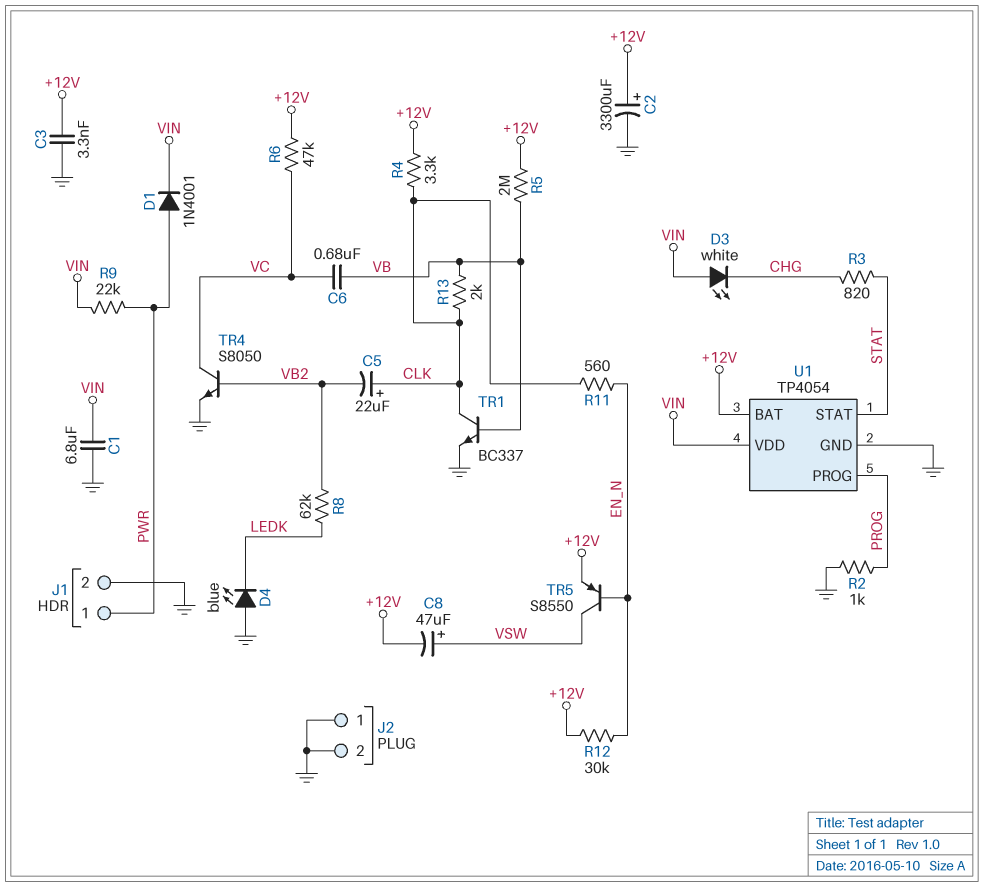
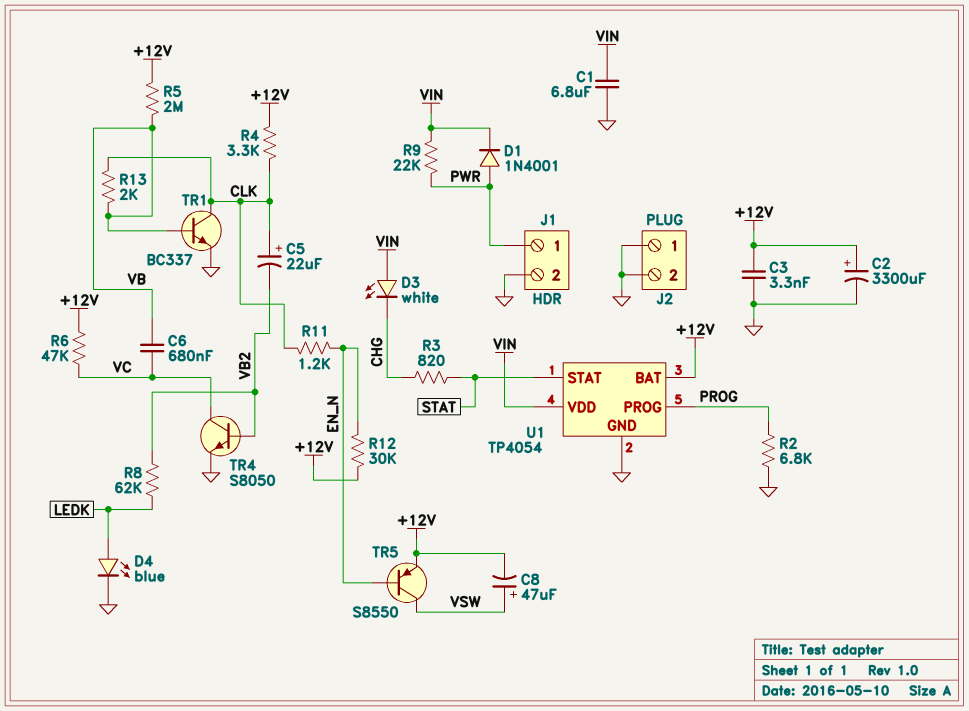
D4: LED blue (A GND, K LEDK) -> LED blue (A LEDK, K GND)
R2: 1k (GND, PROG) -> 6.8k (GND, PROG)
R11: 560 (CLK, EN_N) -> 1.2k (CLK, EN_N)

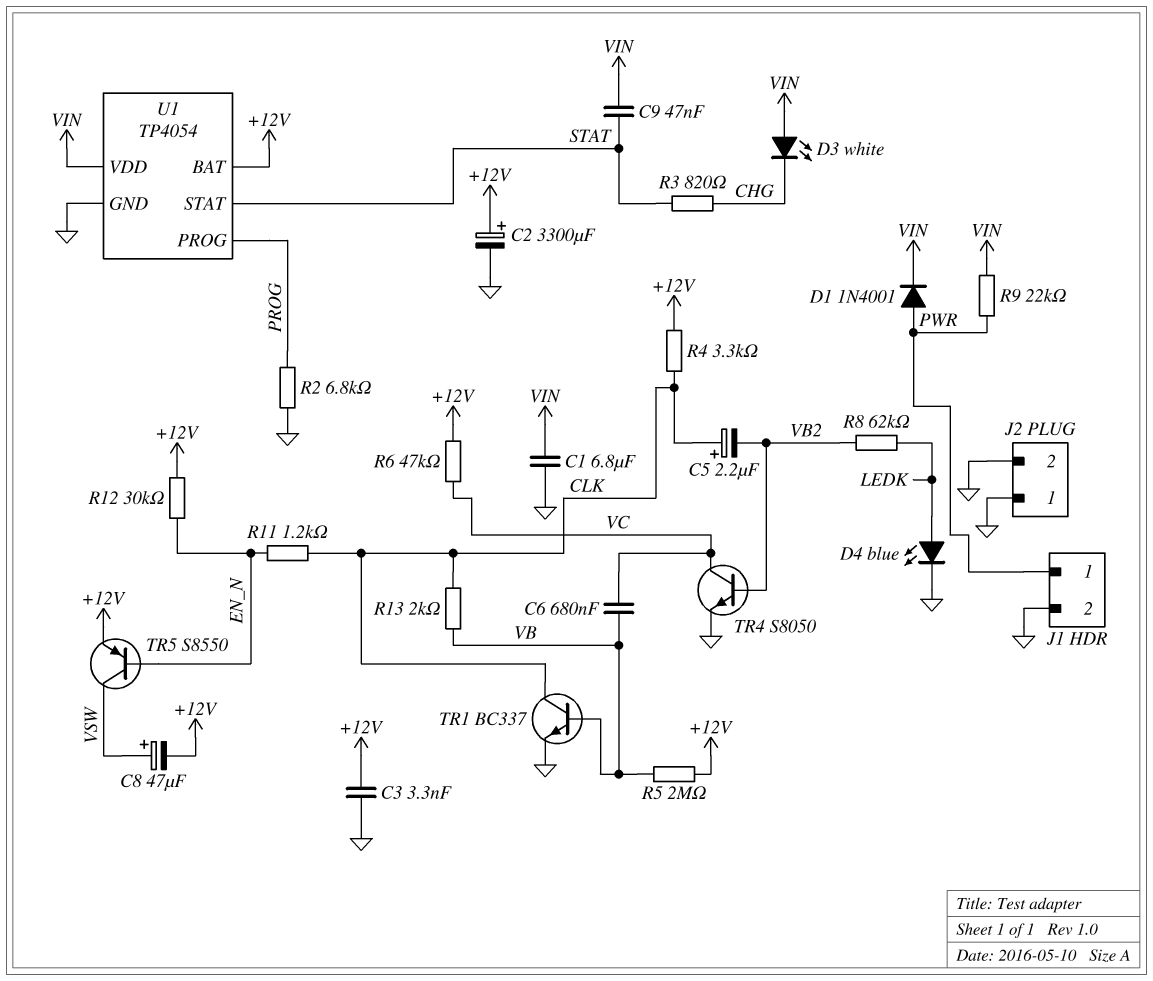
C5: 22uF (plus CLK, minus VB2) -> 2.2uF (plus CLK, minus VB2)
C9: none -> 47nF (STAT, VIN)

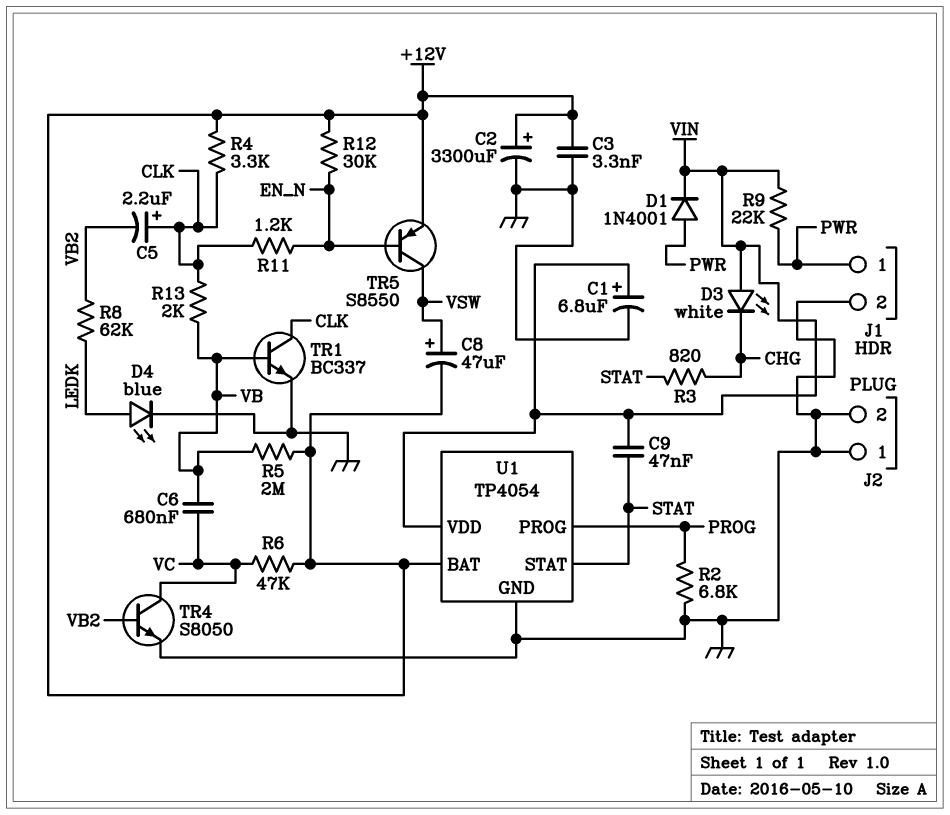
C1: 6.8uF (GND, VIN) -> 6.8uF (plus VIN, minus GND)

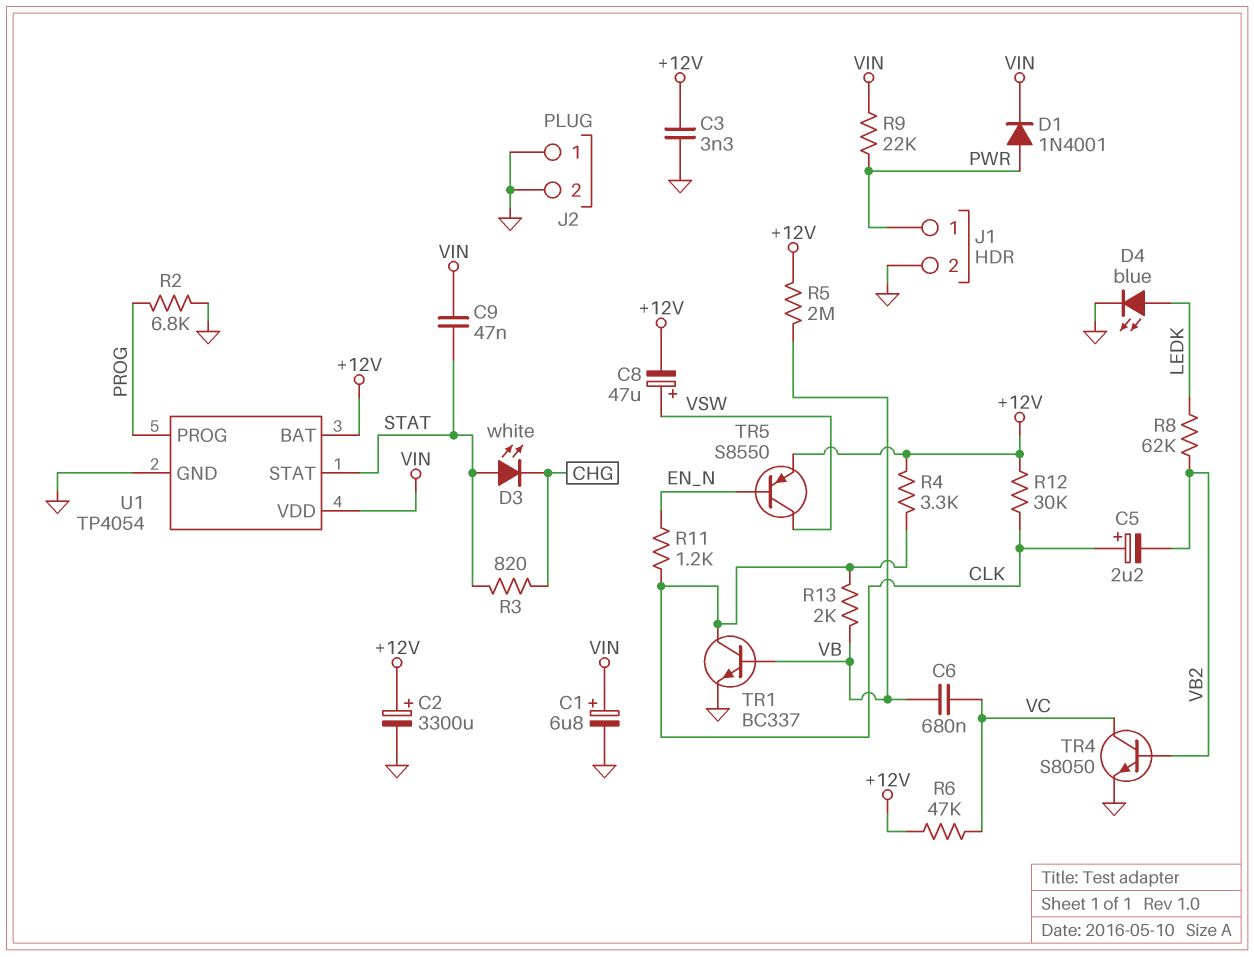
D3: LED white (A VIN, K CHG) -> LED white (A STAT, K CHG)
R12: 30k (+12V, EN_N) -> 30k (+12V, CLK)

